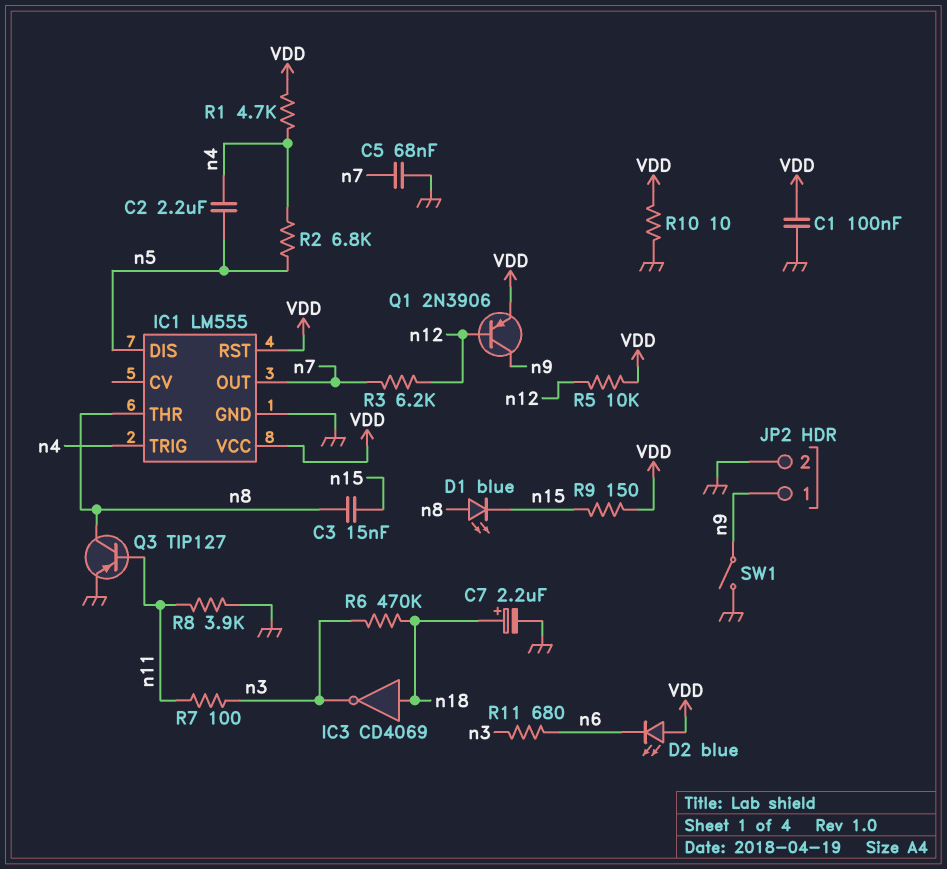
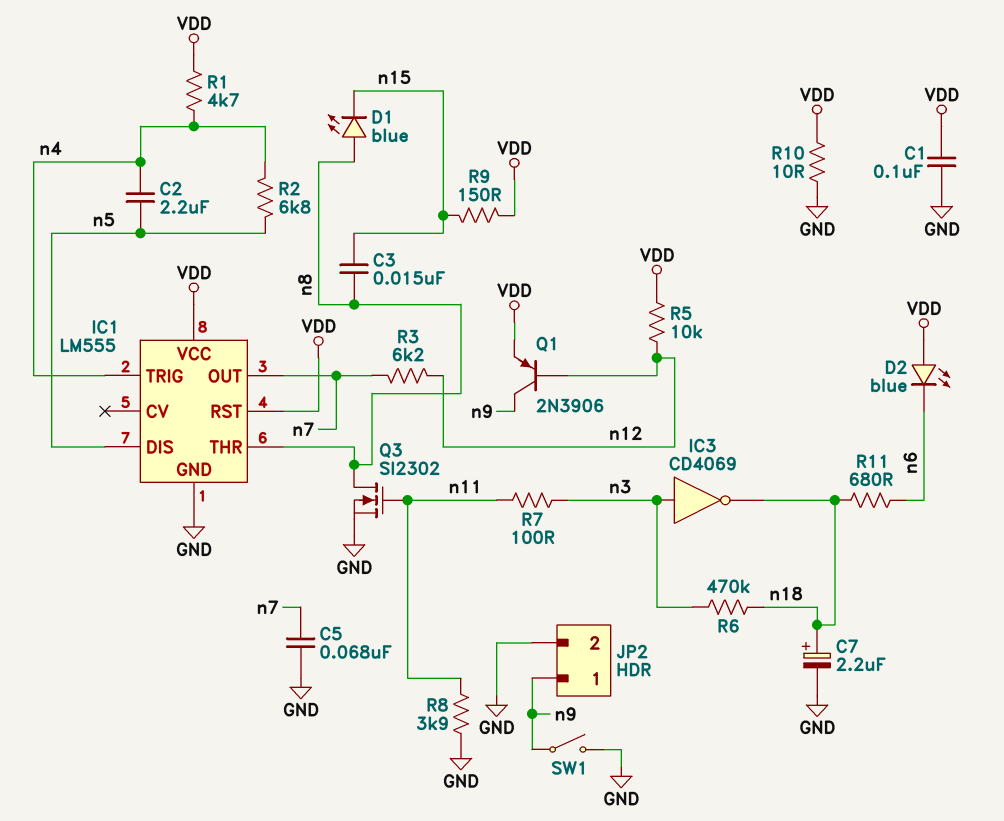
IC3: NOT CD4069 (in n18, out n3) -> NOT CD4069 (in n3, out n18)
Q3: PNP TIP127 (B n11, C n8, E GND) -> NMOS SI2302 (G n11, D n8, S GND)
R11: 680 (n3, n6) -> 680 (n6, n18)

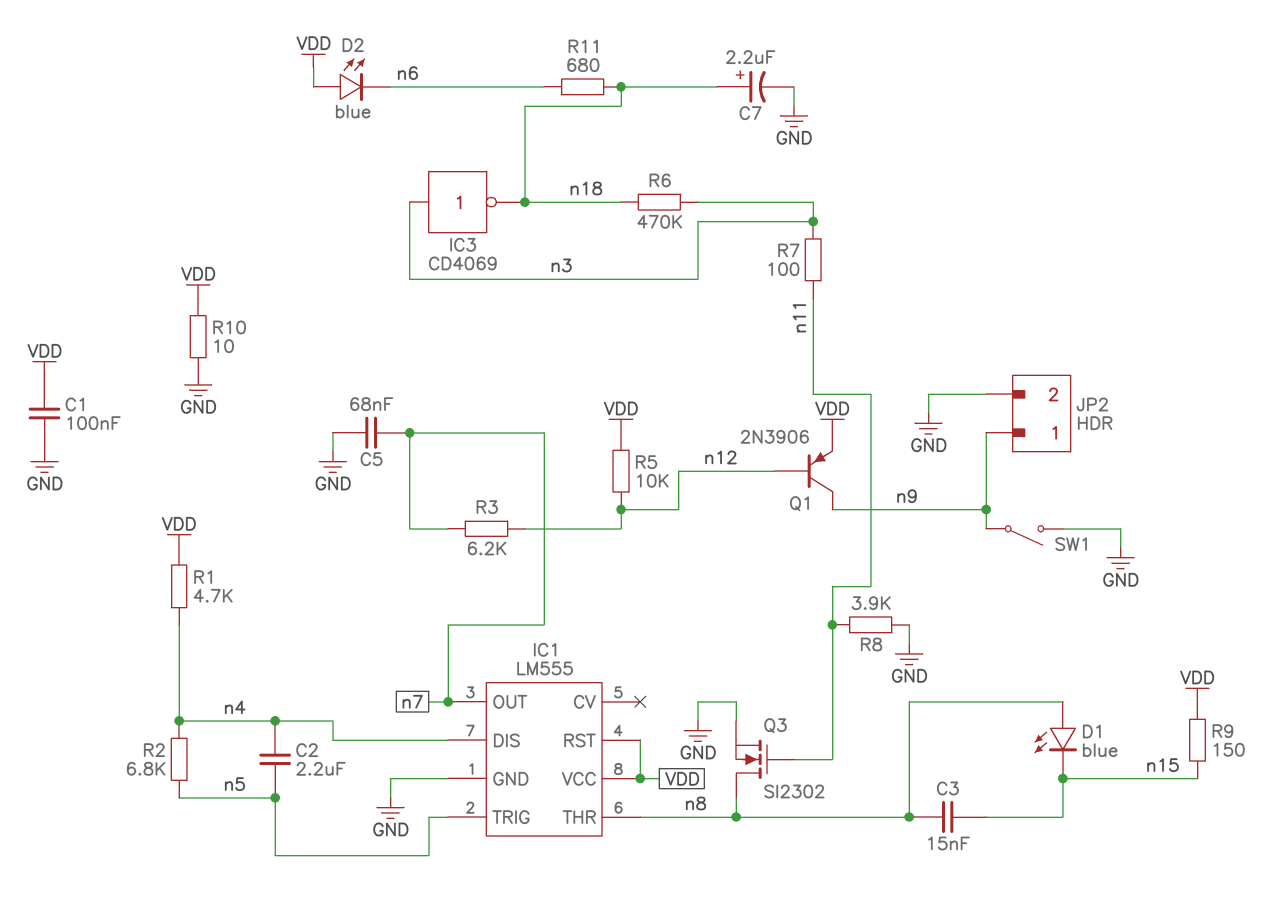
IC1 pin DIS: n5 -> n4
IC1 pin TRIG: n4 -> n5

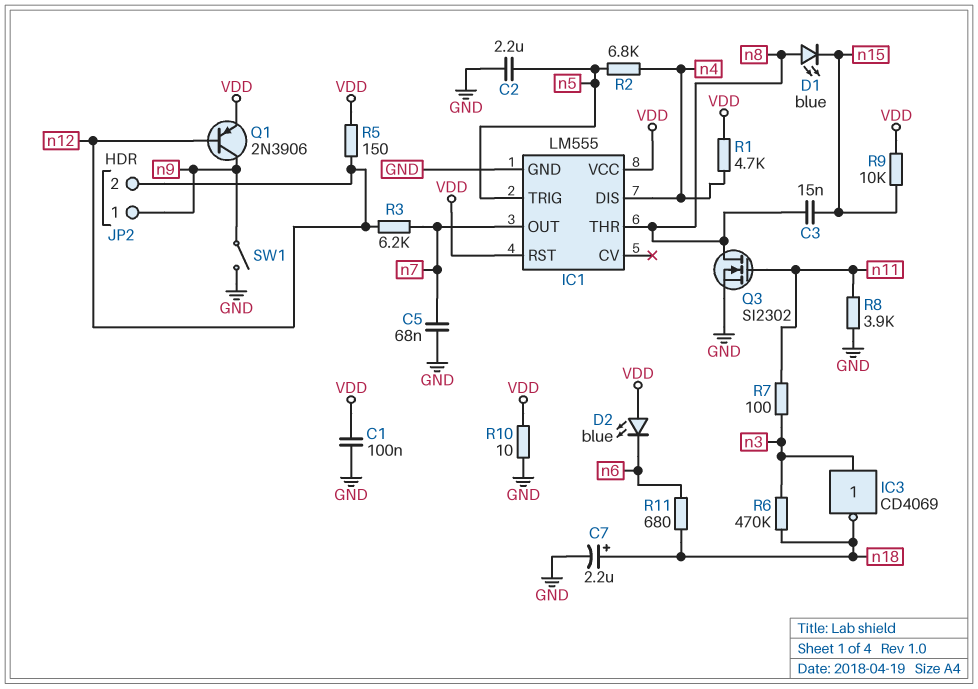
C2: 2.2uF (n4, n5) -> 2.2uF (GND, n5)
JP2 pin 2: GND -> n12
R5: 10k (VDD, n12) -> 150 (VDD, n12)
R9: 150 (VDD, n15) -> 10k (VDD, n15)

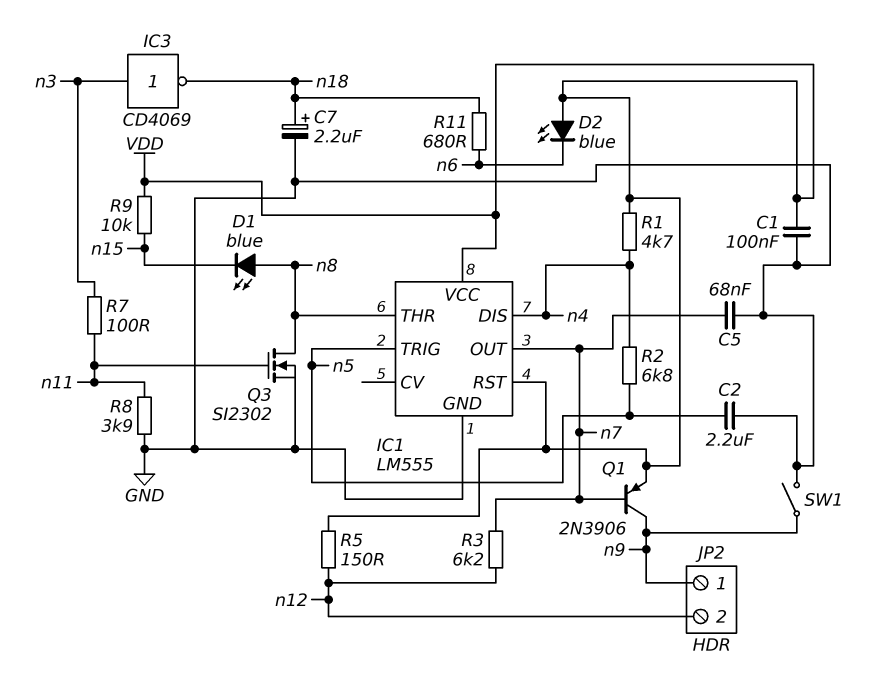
C3: 15nF (n8, n15) -> none
Q1: PNP 2N3906 (B n12, C n9, E VDD) -> PNP 2N3906 (B n7, C n9, E VDD)
R6: 470k (n3, n18) -> none
R10: 10 (GND, VDD) -> none

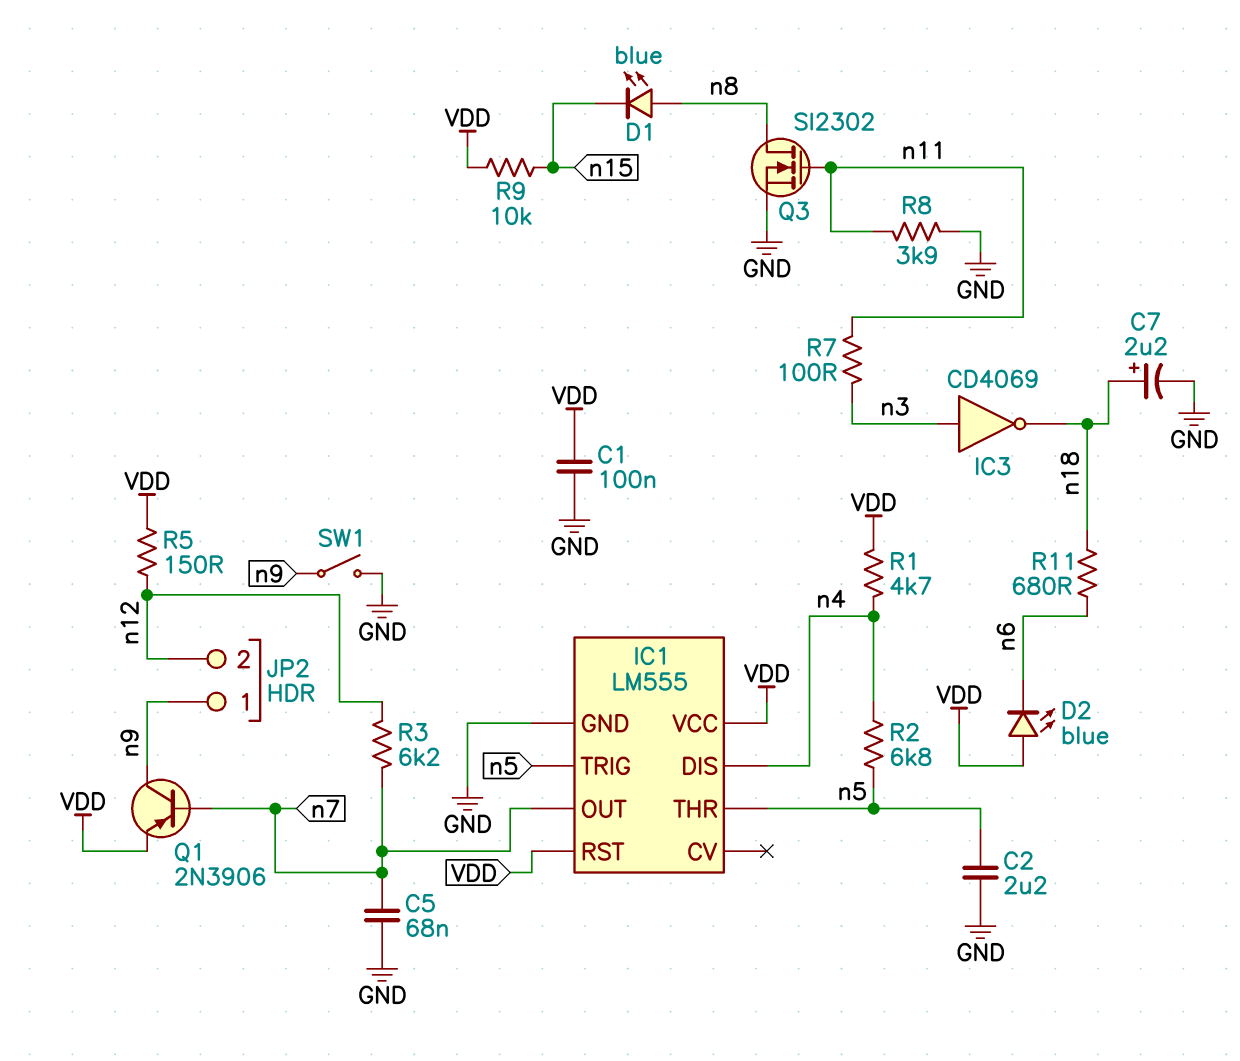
IC1 pin THR: n8 -> n5

